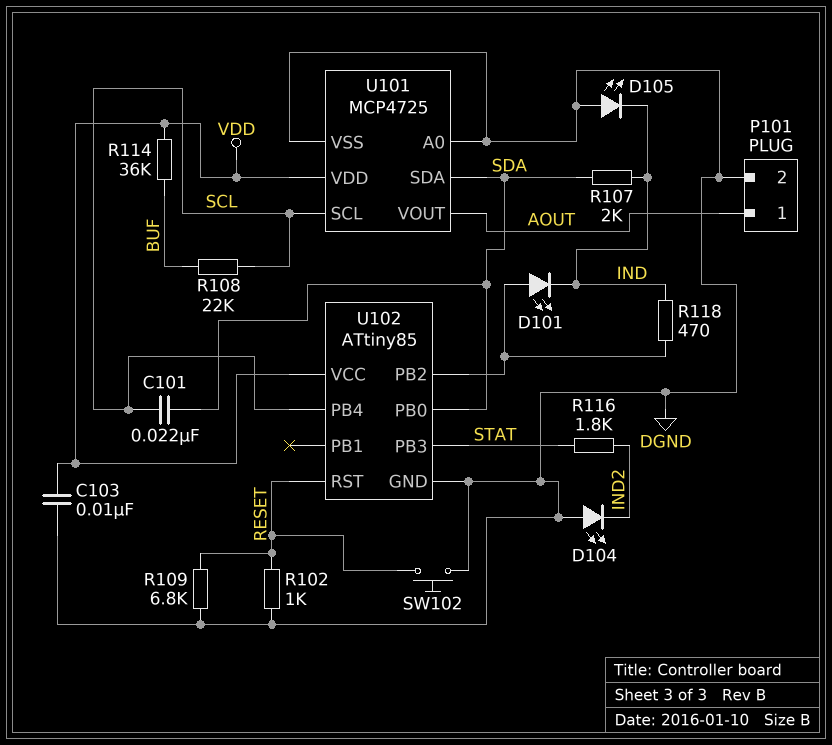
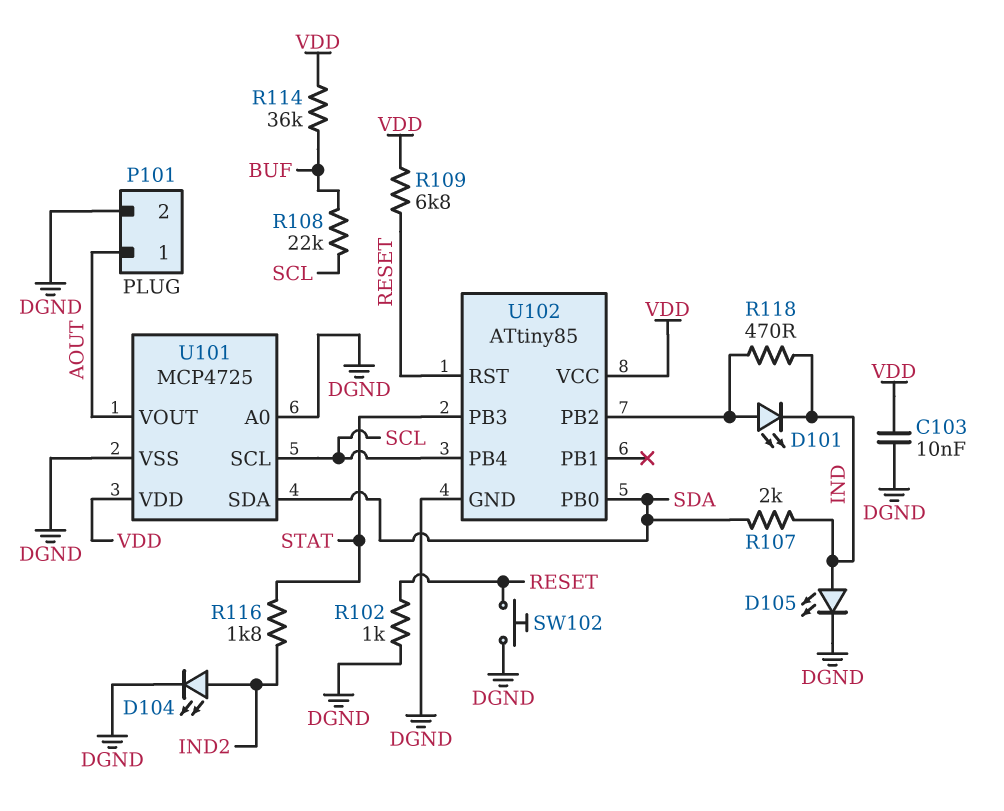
C101: 22nF (SCL, SDA) -> none
D104: LED (A DGND, K IND2) -> LED (A IND2, K DGND)
D105: LED (A DGND, K IND) -> LED (A IND, K DGND)
R109: 6.8k (DGND, RESET) -> 6.8k (RESET, VDD)

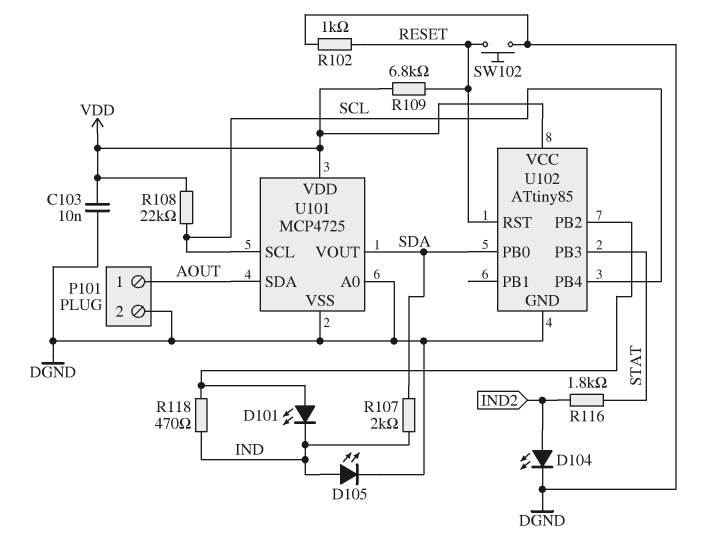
R108: 22k (BUF, SCL) -> 22k (SCL, VDD)
R114: 36k (BUF, VDD) -> none
U101 pin SDA: SDA -> AOUT
U101 pin VOUT: AOUT -> SDA

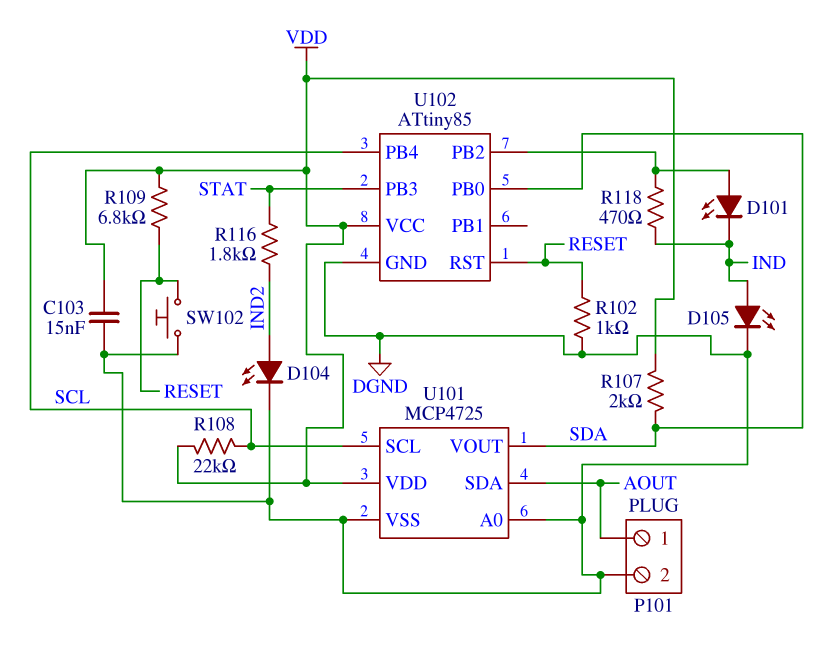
C103: 10nF (DGND, VDD) -> 15nF (DGND, VDD)
R107: 2k (IND, SDA) -> 2k (SDA, VDD)

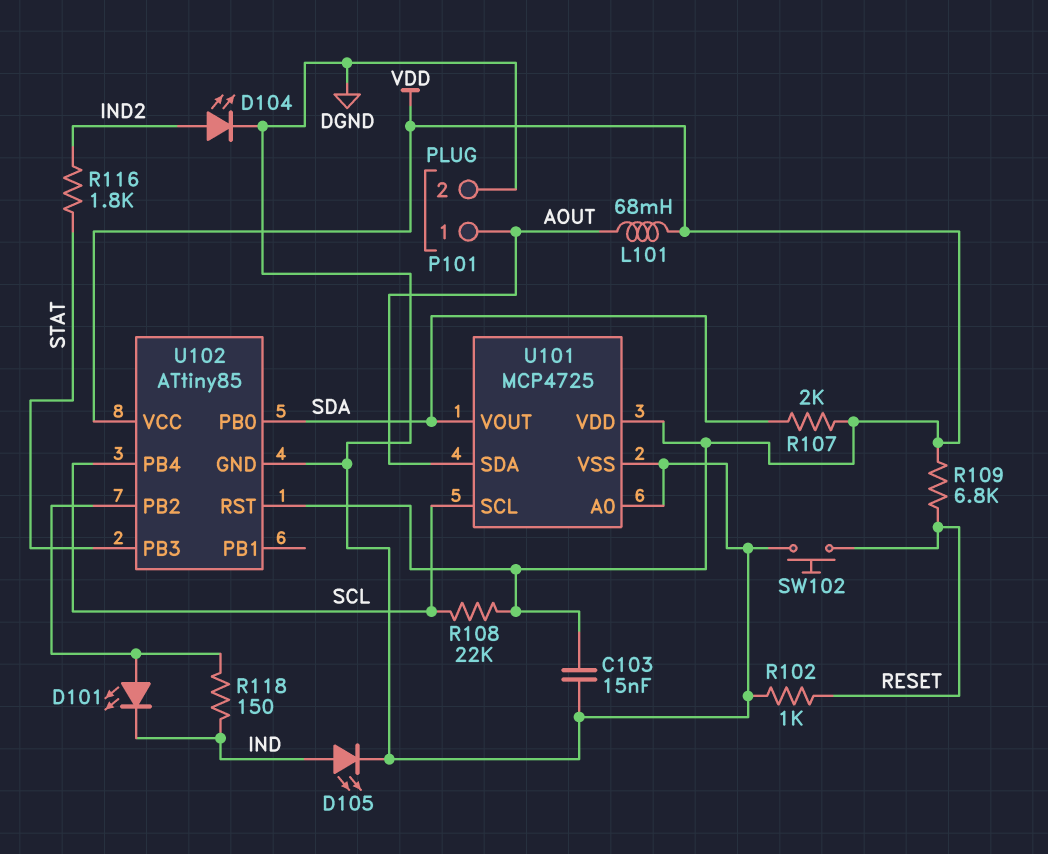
L101: none -> 68mH (AOUT, VDD)
R118: 470 (IND, U102/PB2) -> 150 (IND, U102/PB2)
U102 pin RST: RESET -> VDD

